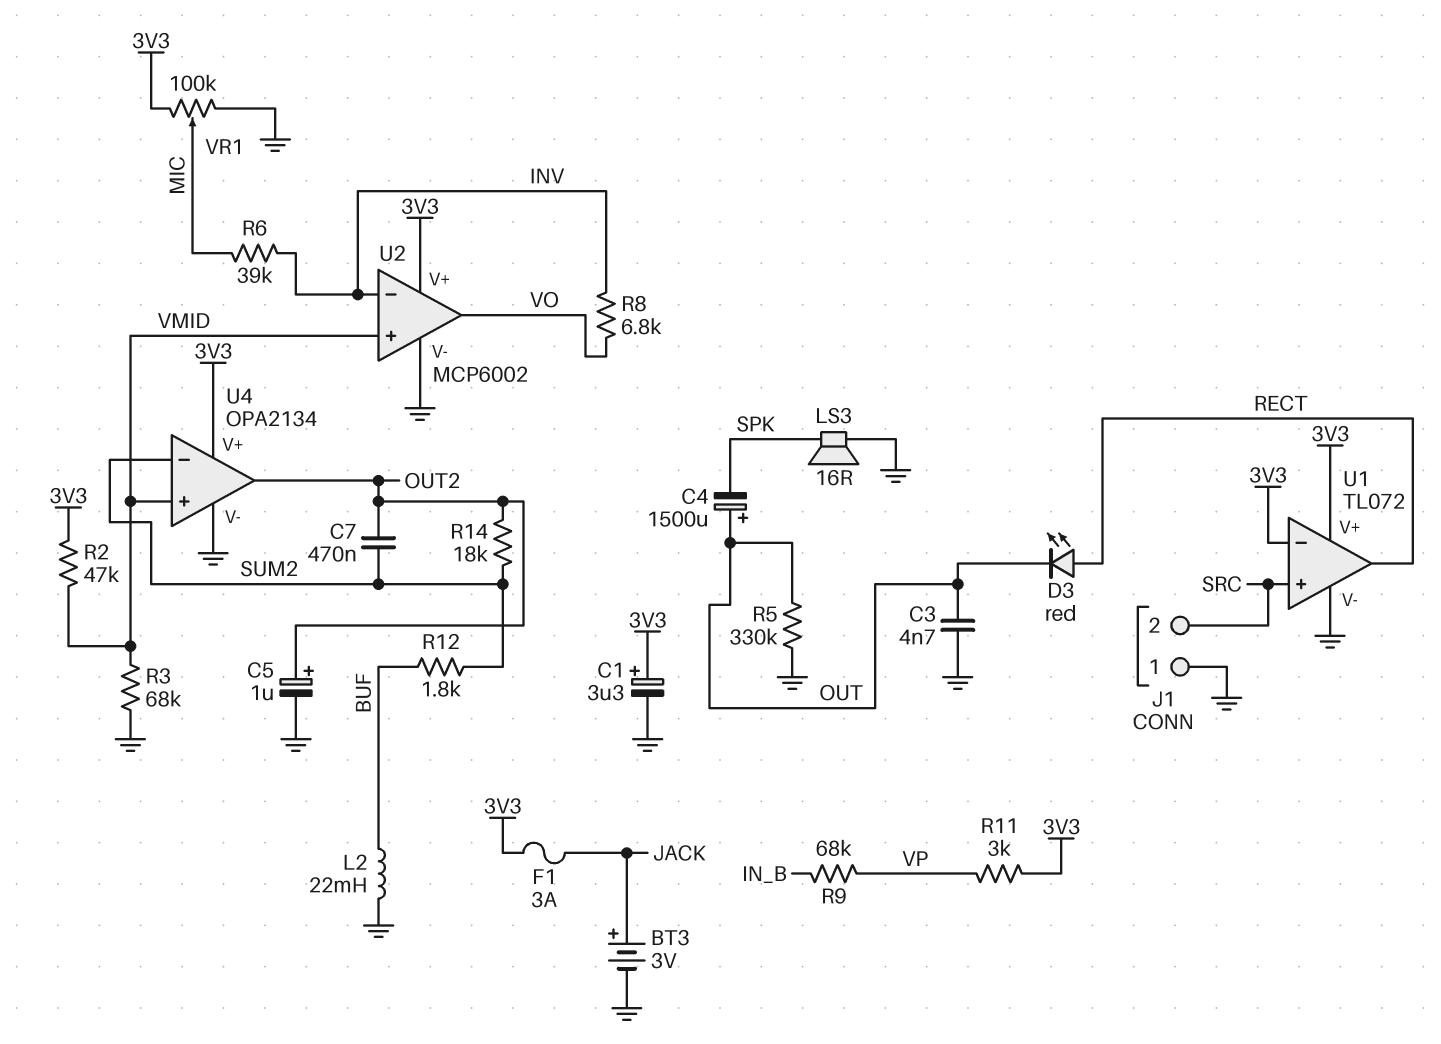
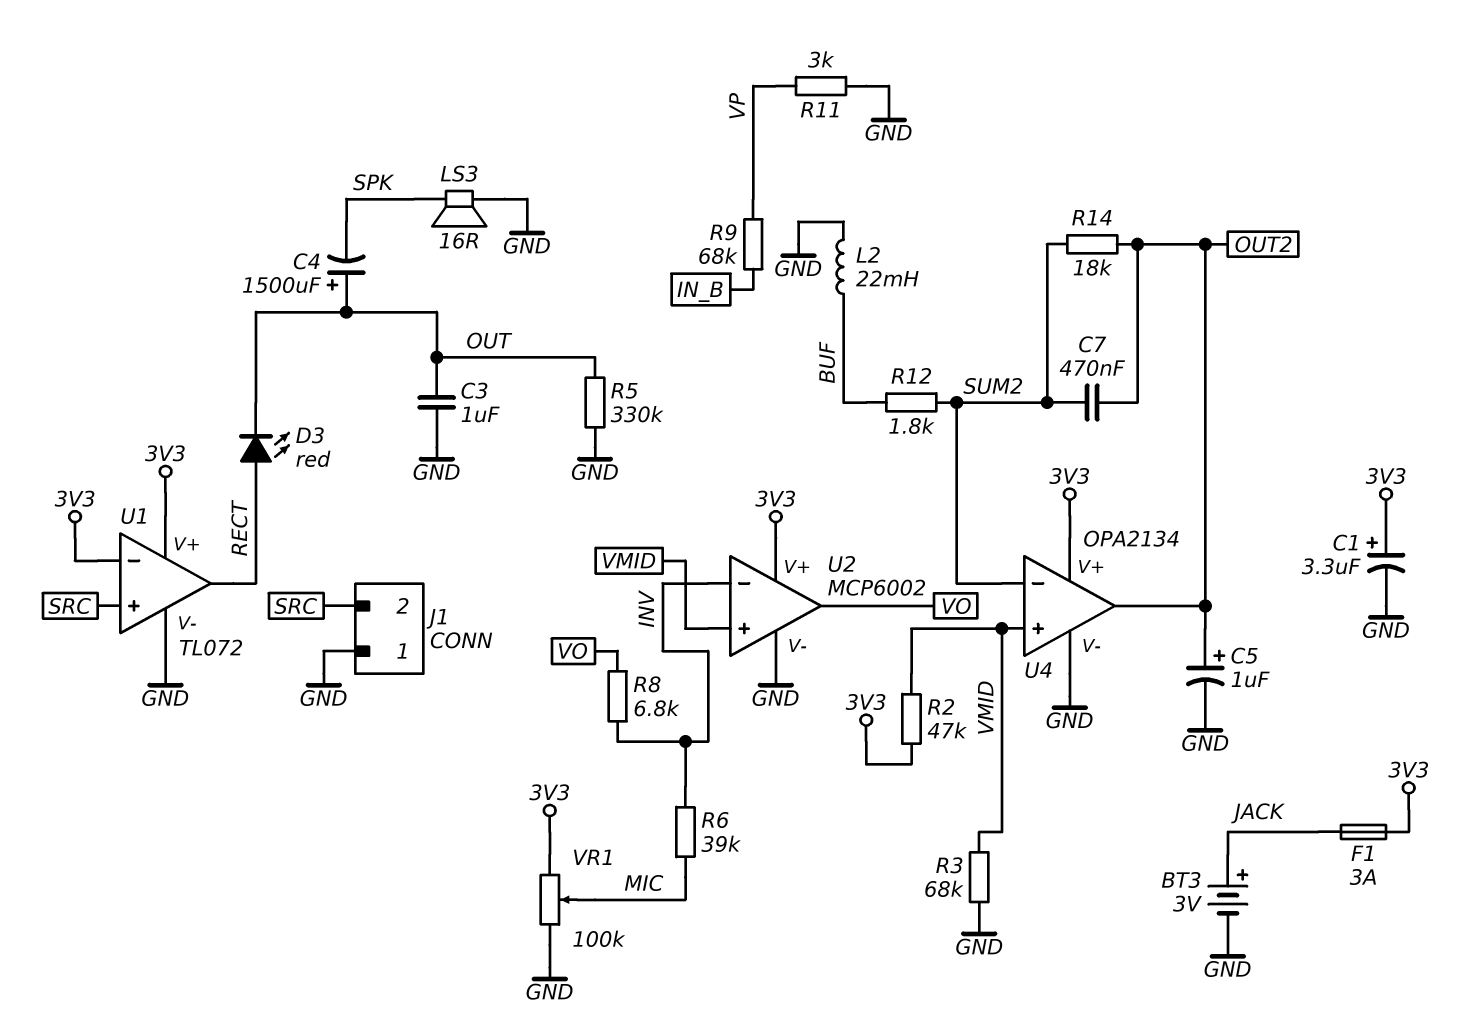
C3: 4.7nF (GND, OUT) -> 1uF (GND, OUT)
R11: 3k (3V3, VP) -> 3k (GND, VP)

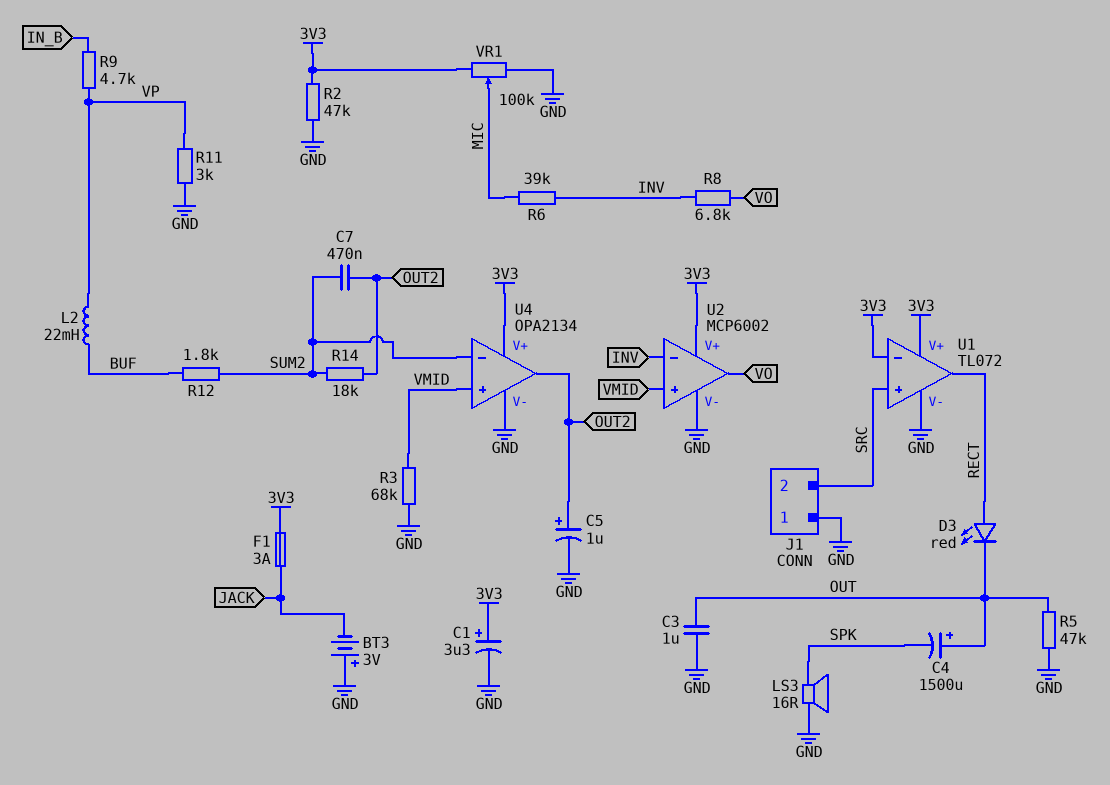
BT3: 3V (plus JACK, minus GND) -> 3V (plus GND, minus JACK)
L2: 22mH (BUF, GND) -> 22mH (BUF, VP)
R2: 47k (3V3, VMID) -> 47k (3V3, GND)
R5: 330k (GND, OUT) -> 47k (GND, OUT)
R9: 68k (IN_B, VP) -> 4.7k (IN_B, VP)

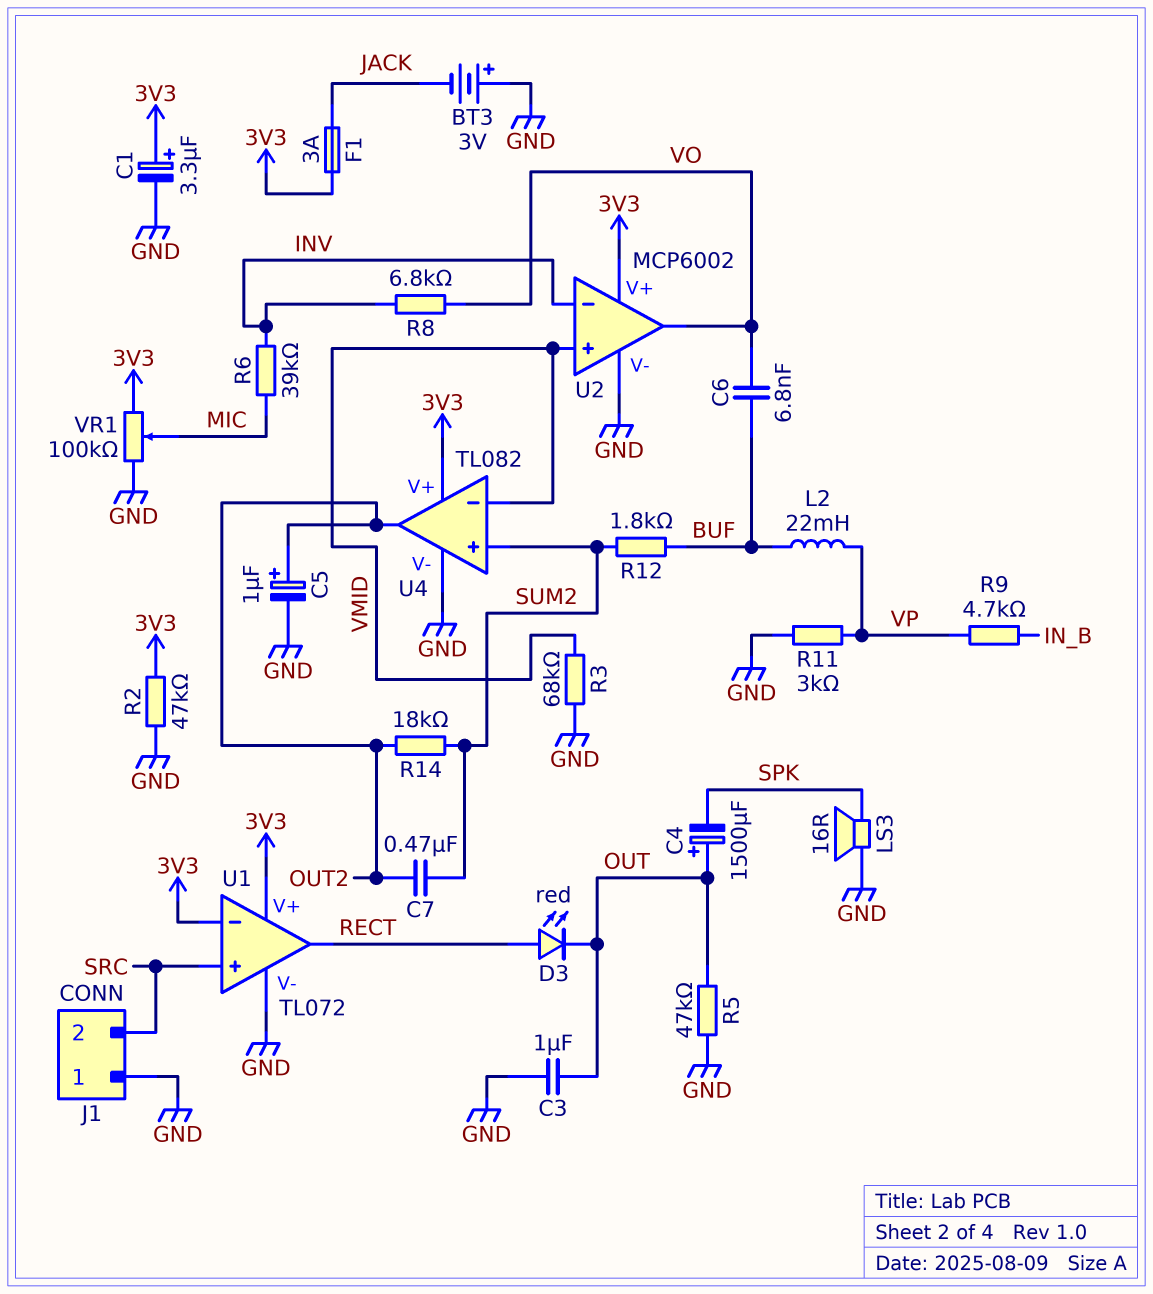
C6: none -> 6.8nF (BUF, VO)
U4: OPA2134 -> TL082
U4 pin in+: VMID -> SUM2
U4 pin in-: SUM2 -> VMID

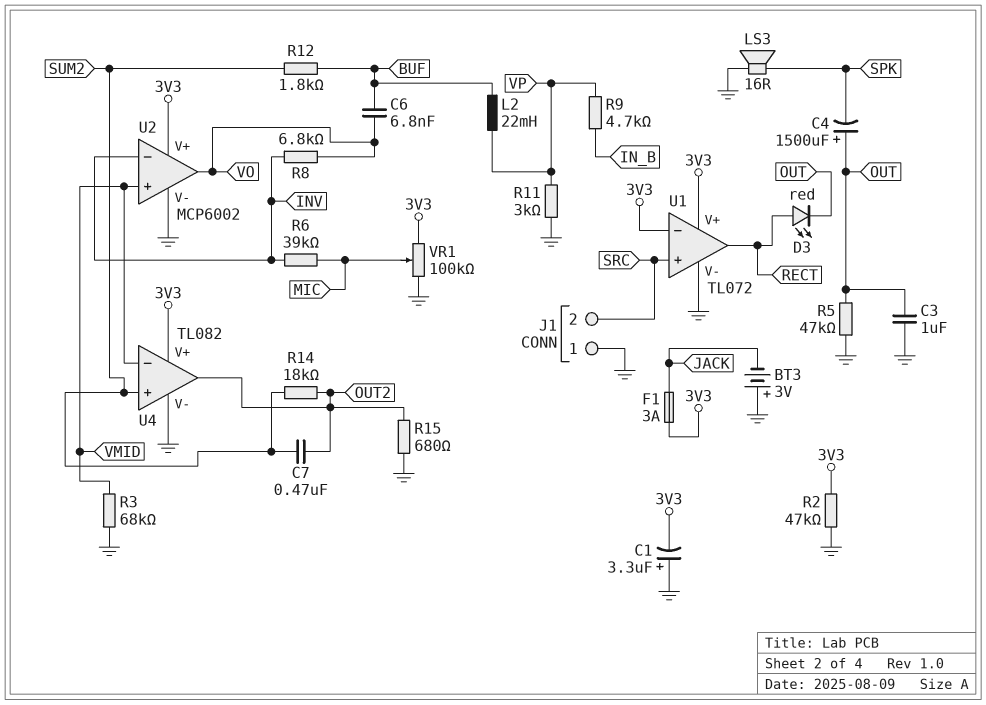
C1: 3.3uF (plus 3V3, minus GND) -> 3.3uF (plus GND, minus 3V3)
C5: 1uF (plus OUT2, minus GND) -> none
R15: none -> 680 (GND, OUT2)

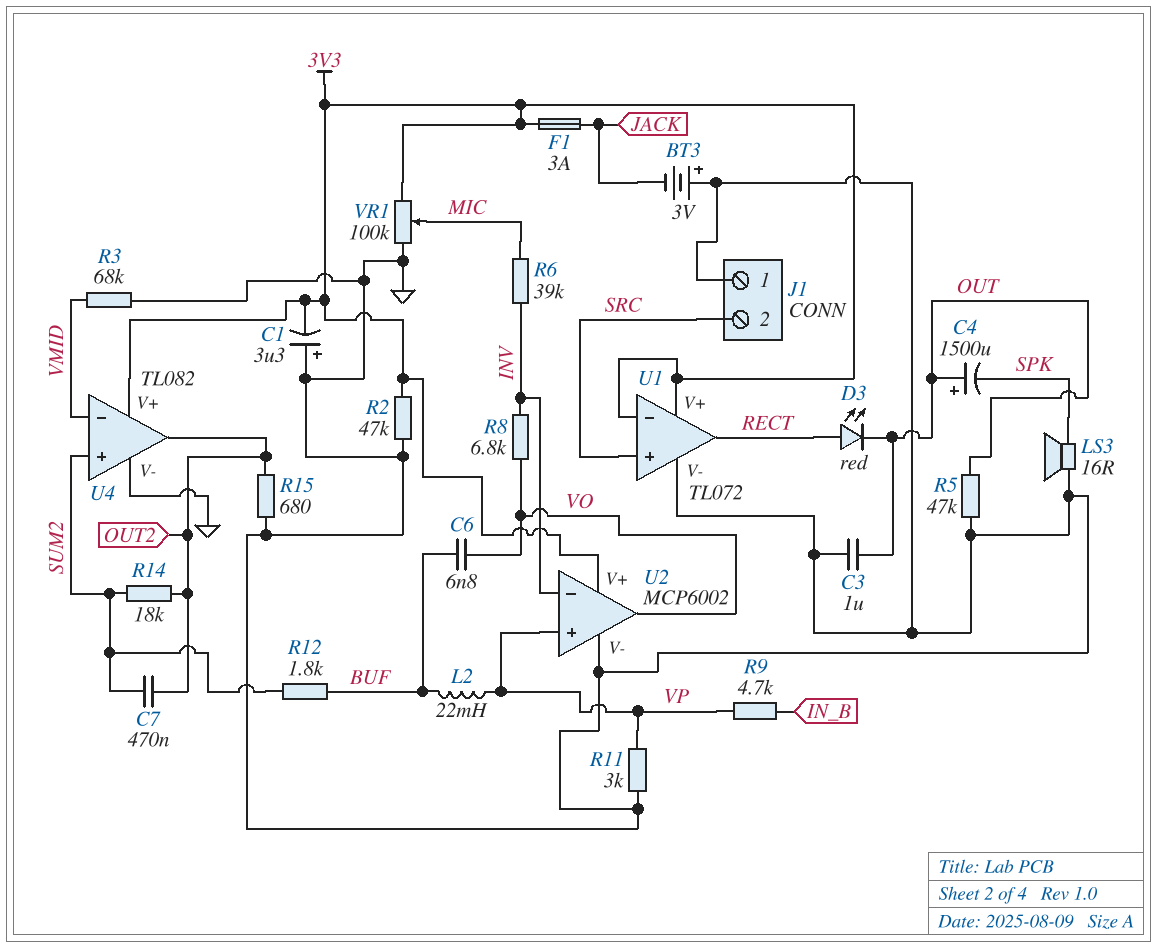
U2 pin in+: VMID -> VP

